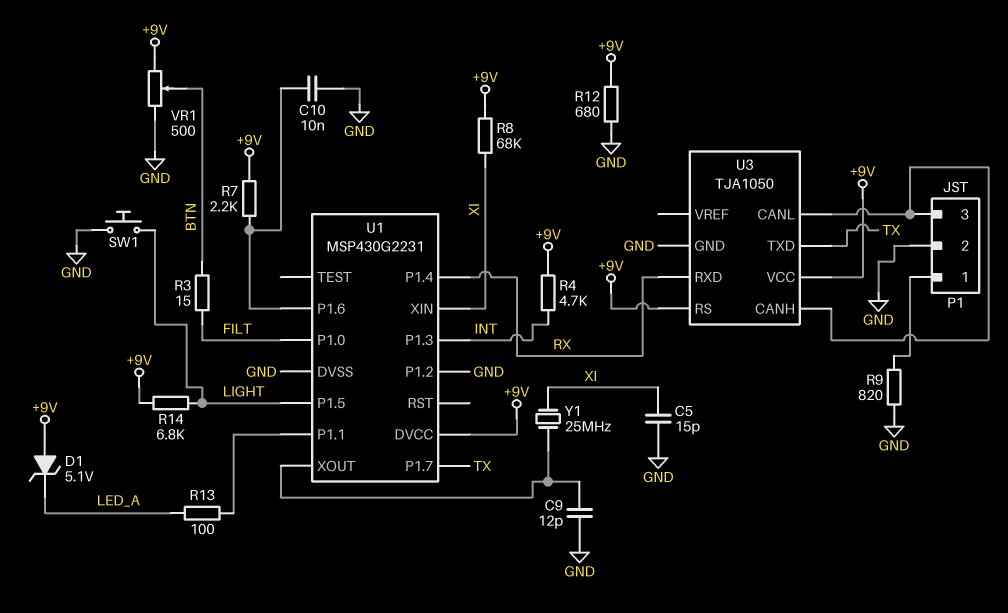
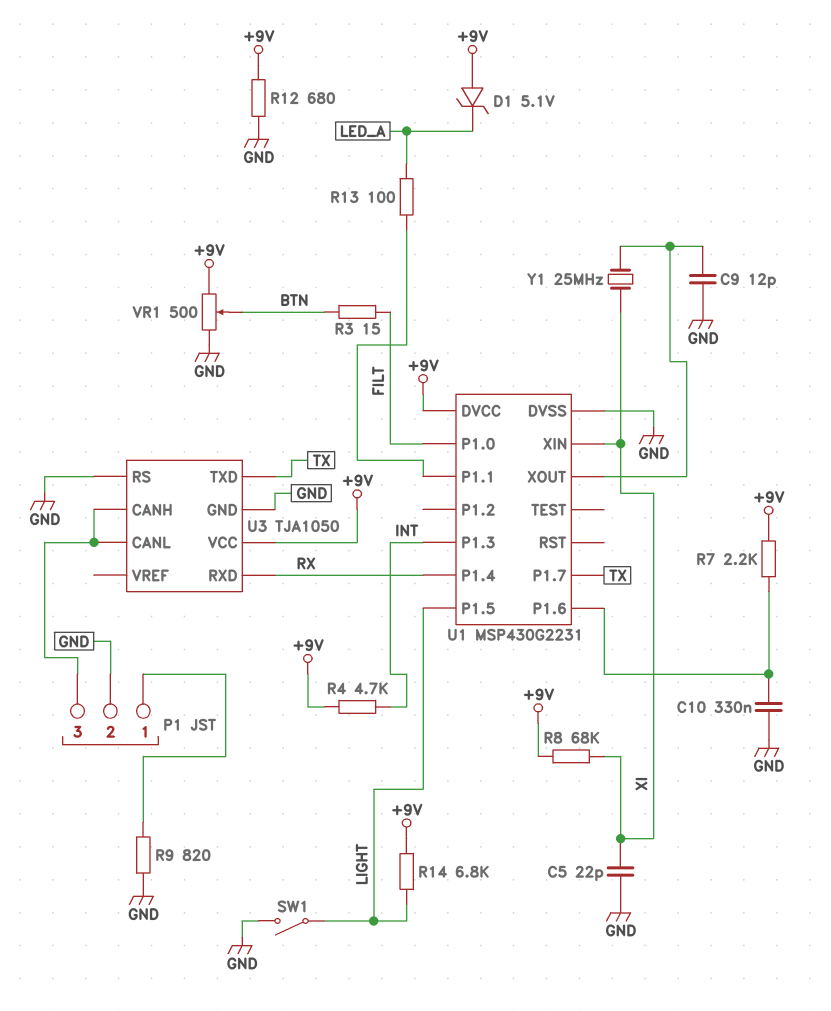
C5: 15pF (GND, XI) -> 22pF (GND, XI)
C10: 10nF (GND, U1/P1.6) -> 330nF (GND, U1/P1.6)
SW1: button (GND, LIGHT) -> switch (GND, LIGHT)
U1 pin P1.2: GND -> none
U3 pin RS: +9V -> GND

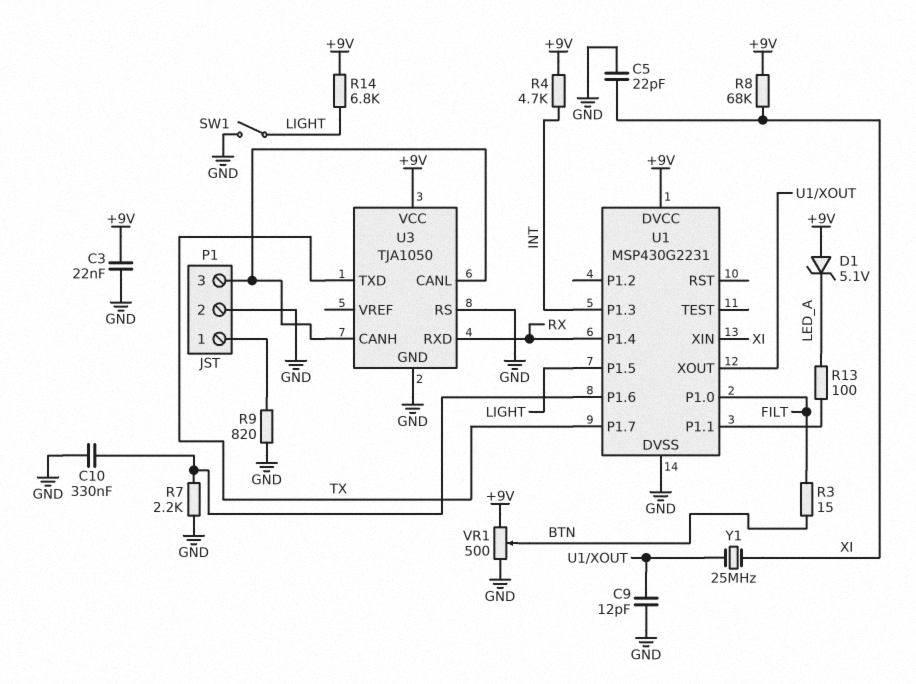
C3: none -> 22nF (+9V, GND)
R7: 2.2k (+9V, U1/P1.6) -> 2.2k (GND, U1/P1.6)
R12: 680 (+9V, GND) -> none

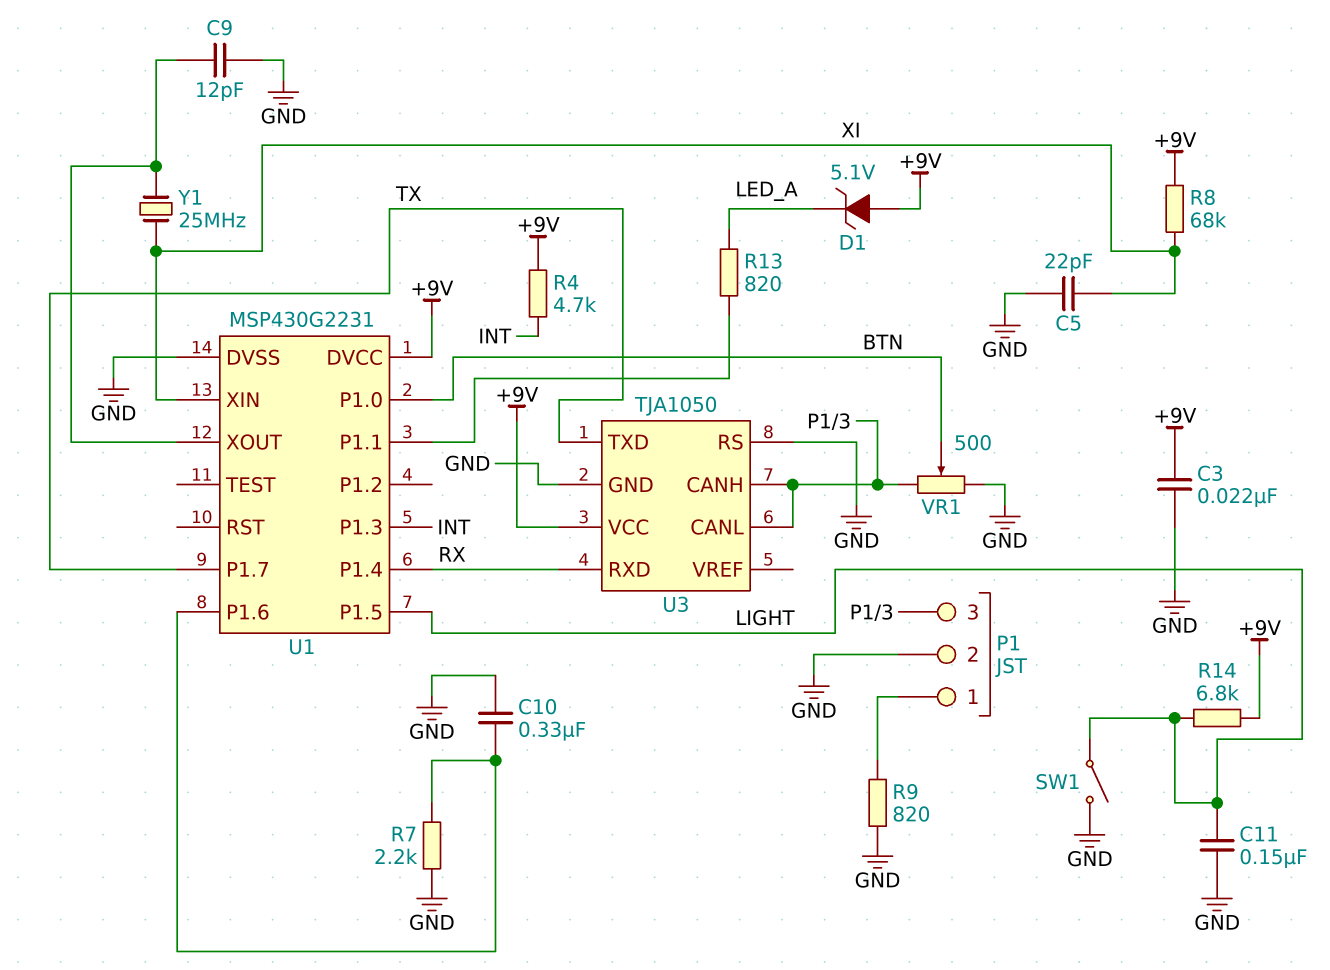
C11: none -> 150nF (GND, LIGHT)
R3: 15 (BTN, FILT) -> none
R13: 100 (LED_A, U1/P1.1) -> 820 (LED_A, U1/P1.1)
U1 pin P1.0: FILT -> BTN
VR1: 500 (+9V, GND, wiper BTN) -> 500 (GND, P1/3, wiper BTN)

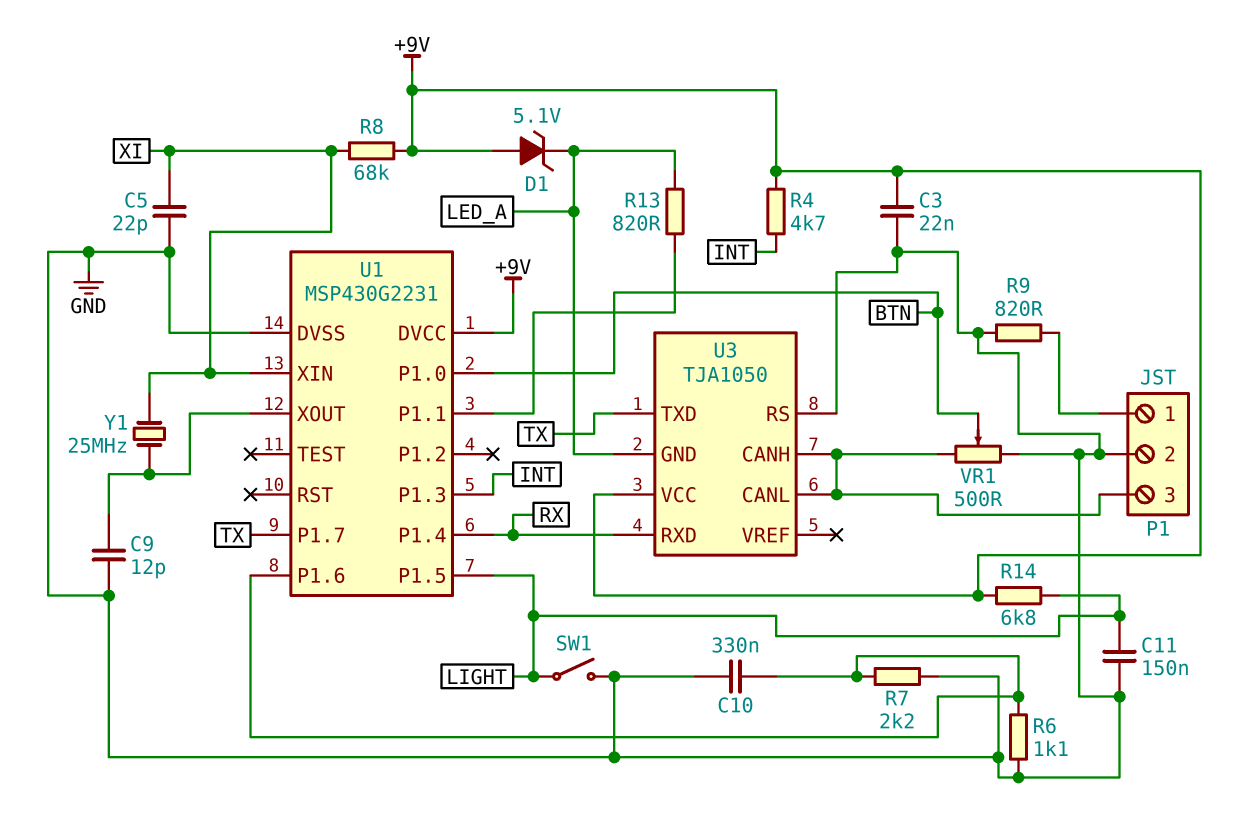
R6: none -> 1.1k (GND, U1/P1.6)
U3 pin GND: GND -> LED_A

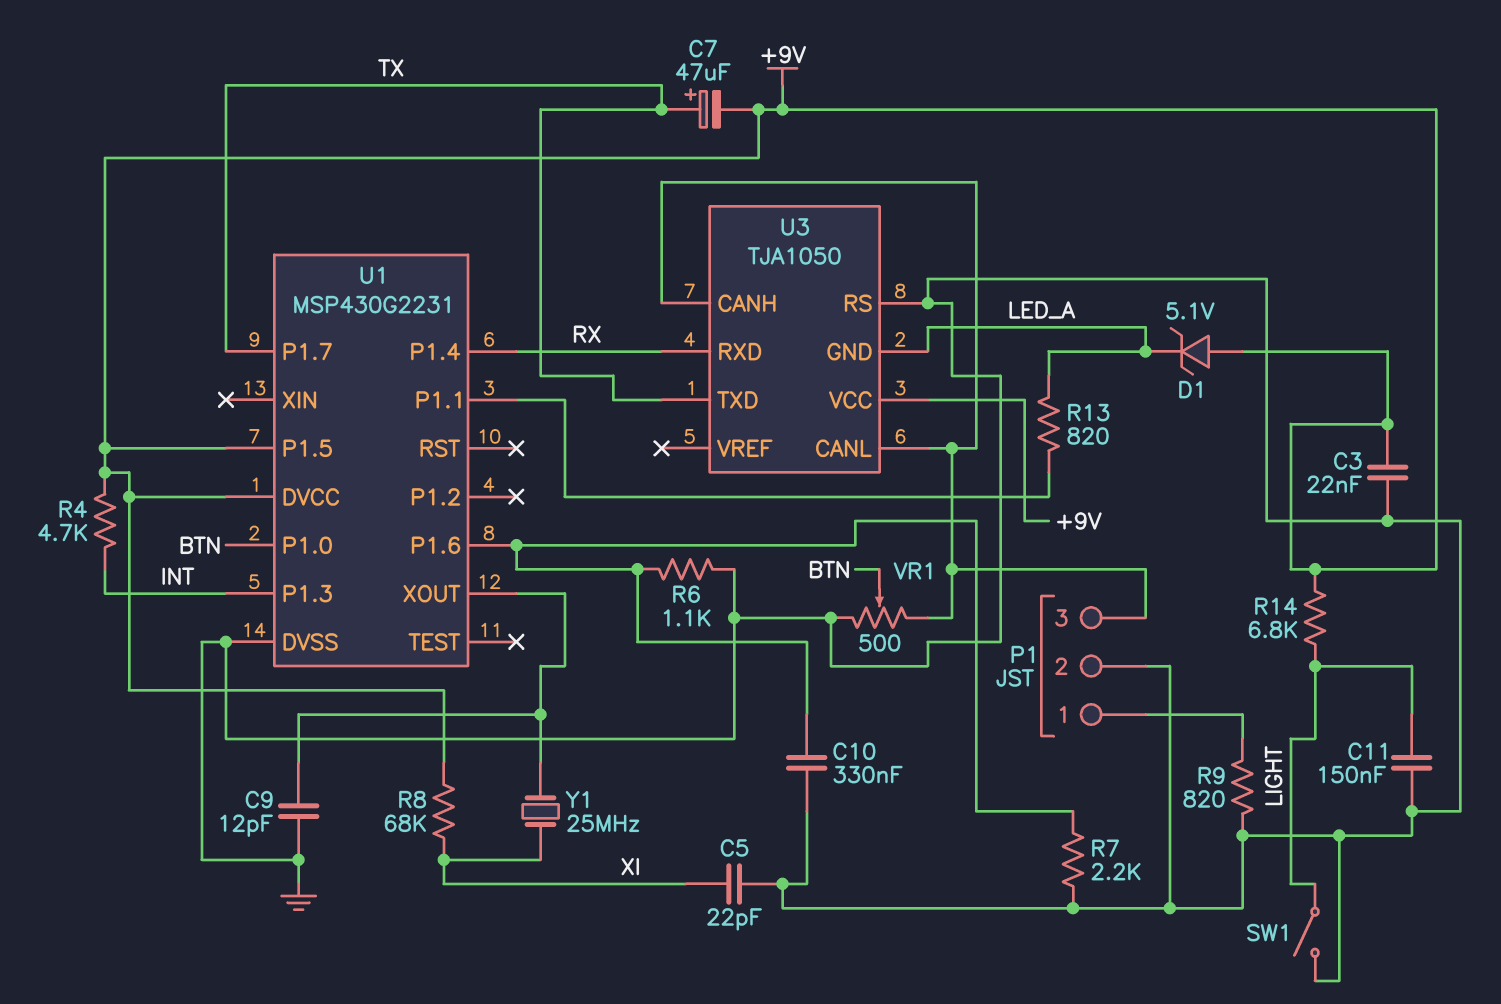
C7: none -> 47uF (plus TX, minus +9V)
U1 pin P1.5: LIGHT -> +9V
U1 pin XIN: XI -> none

